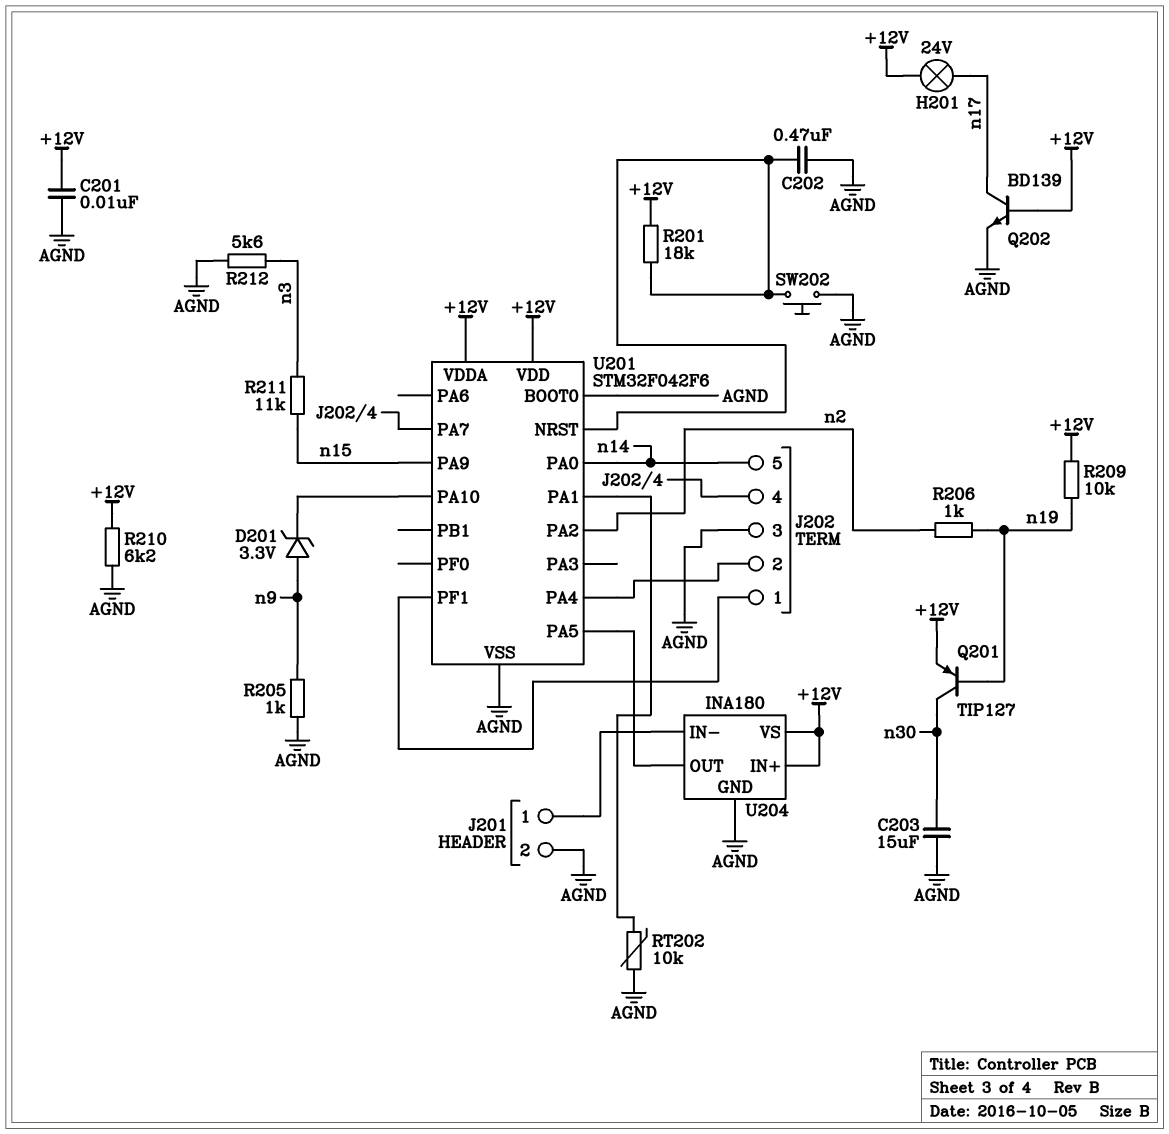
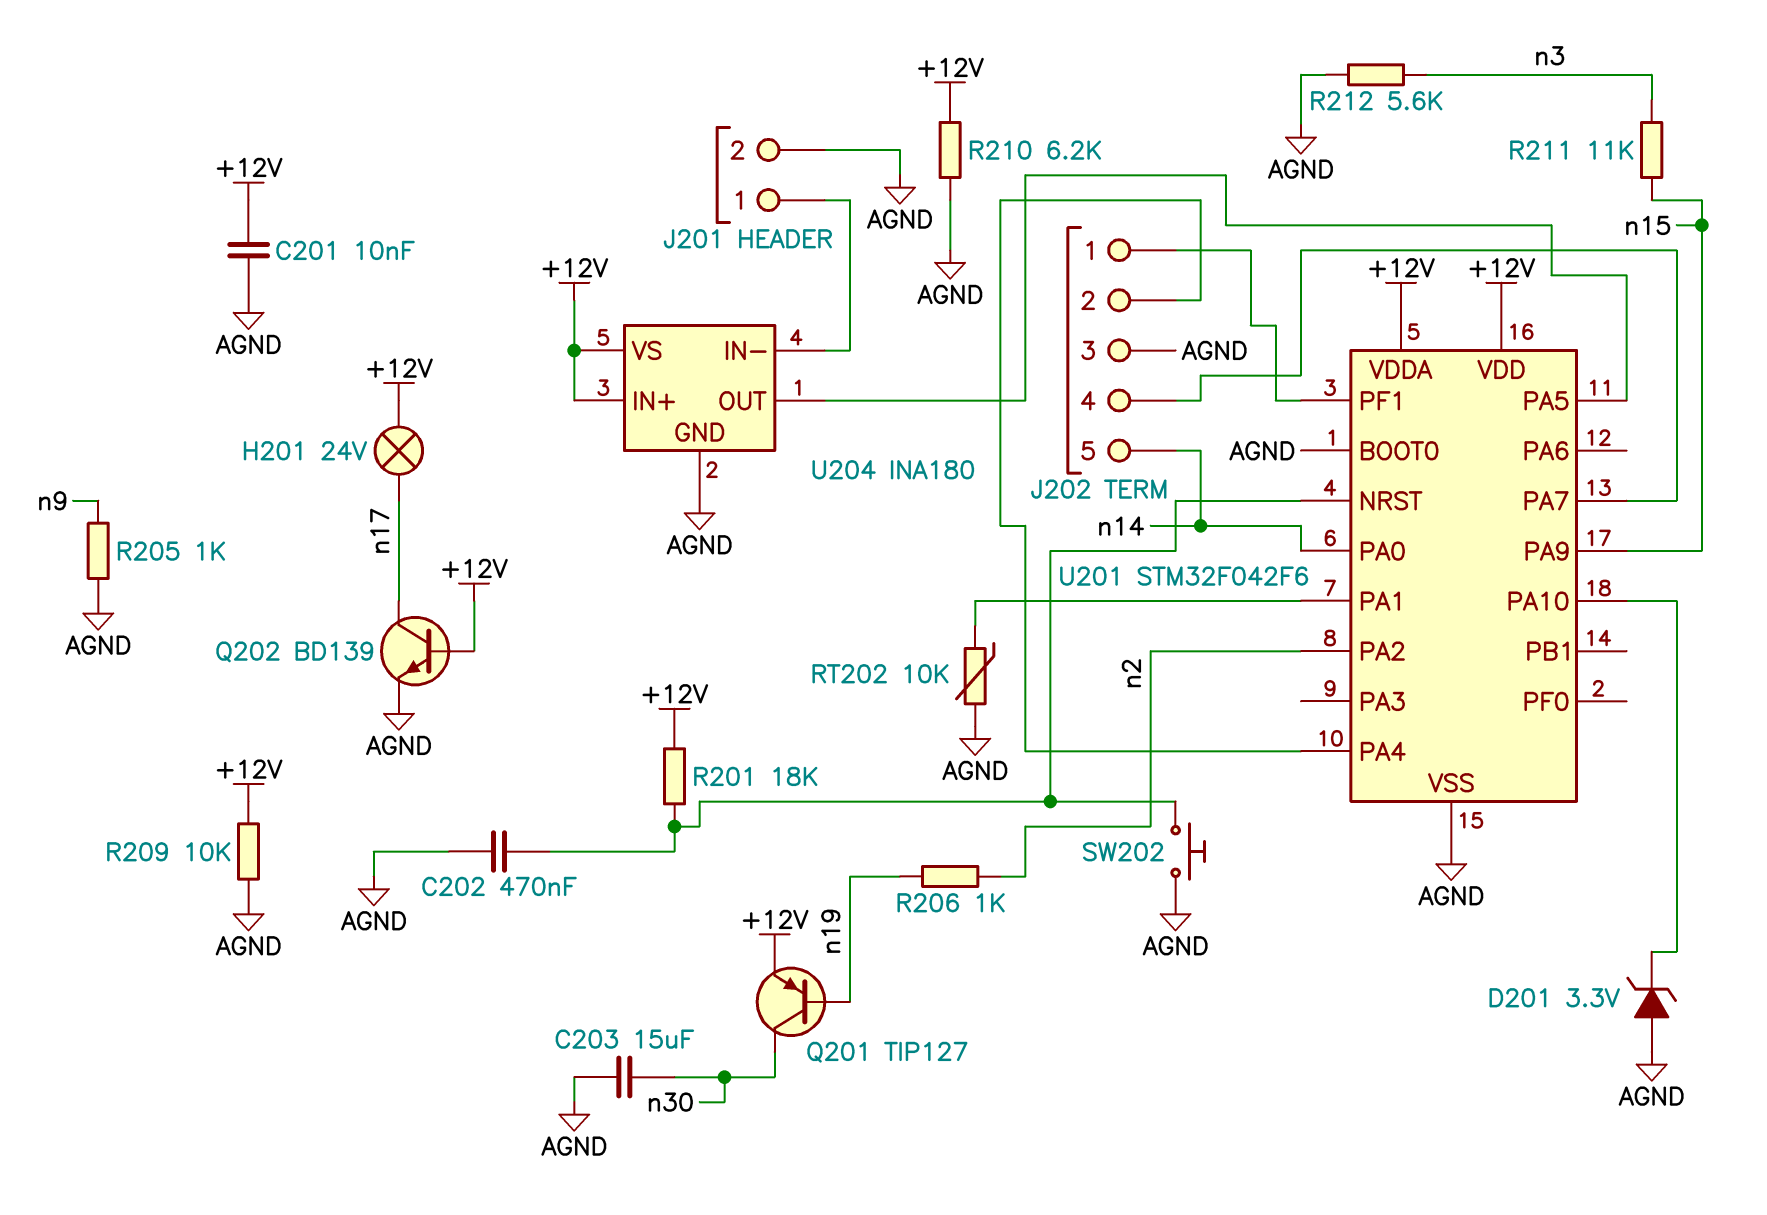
D201: zener 3.3V (A n9, K U201/PA10) -> zener 3.3V (A AGND, K U201/PA10)
R209: 10k (+12V, n19) -> 10k (+12V, AGND)

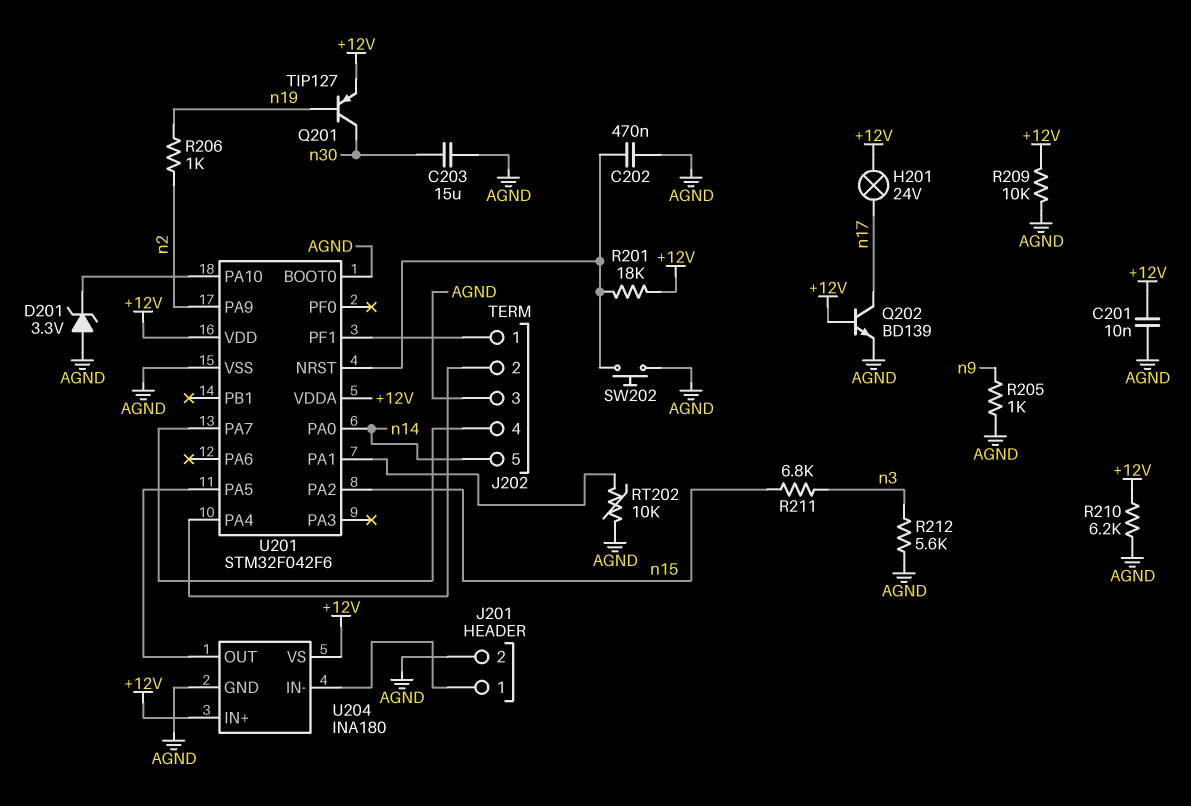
R211: 11k (n3, n15) -> 6.8k (n3, n15)
U201 pin PA2: n2 -> n15
U201 pin PA9: n15 -> n2

